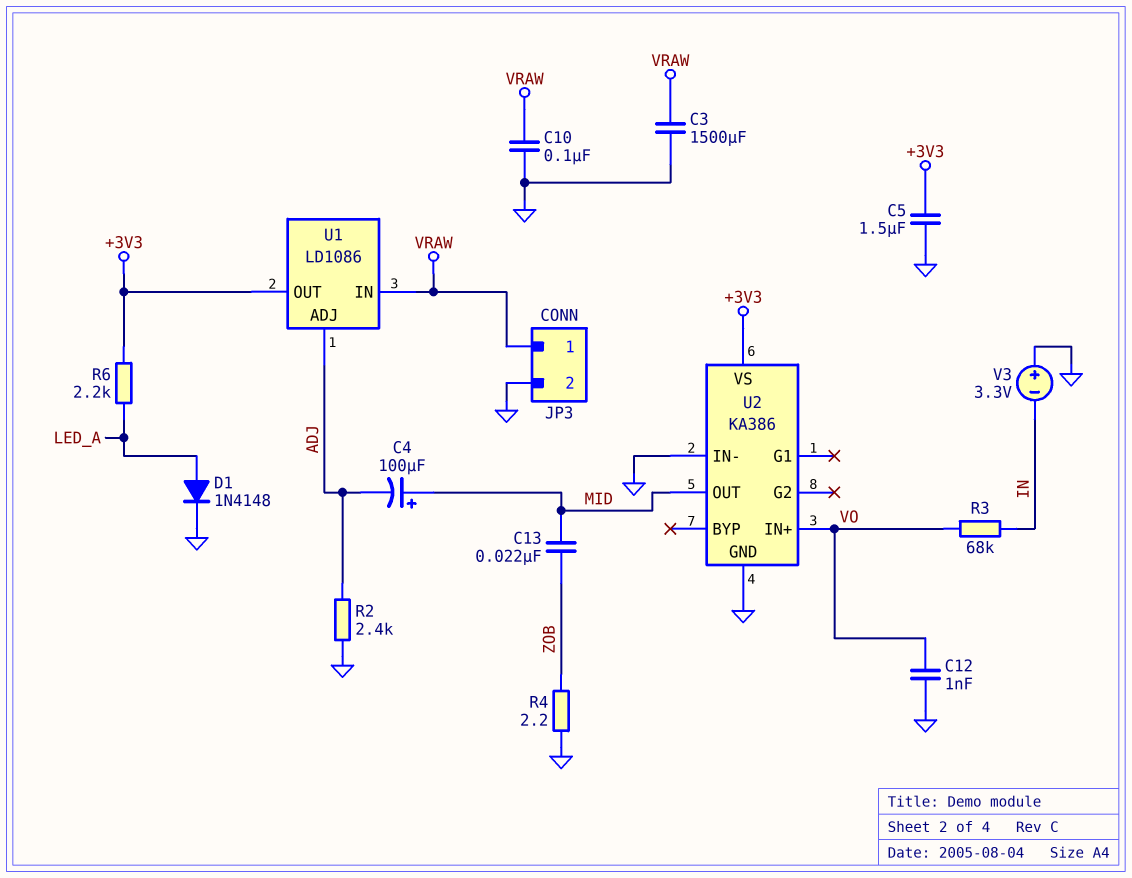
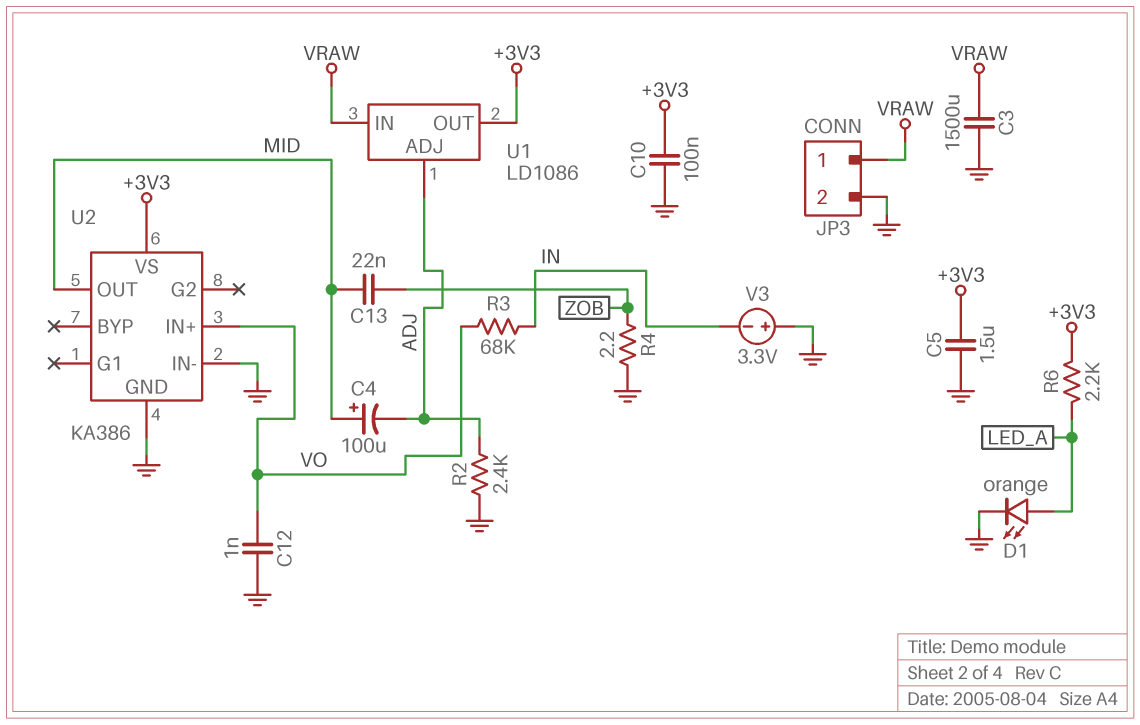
C10: 100nF (GND, VRAW) -> 100nF (+3V3, GND)
D1: diode 1N4148 (A LED_A, K GND) -> LED orange (A LED_A, K GND)

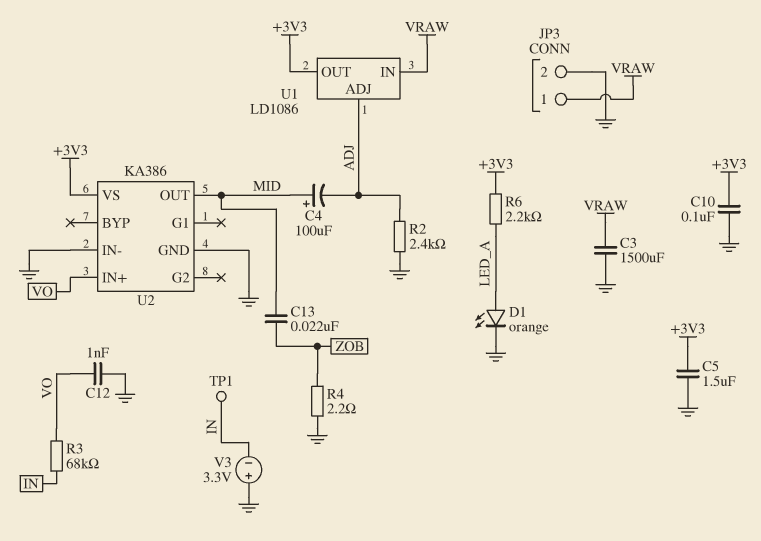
TP1: none -> test point (IN)

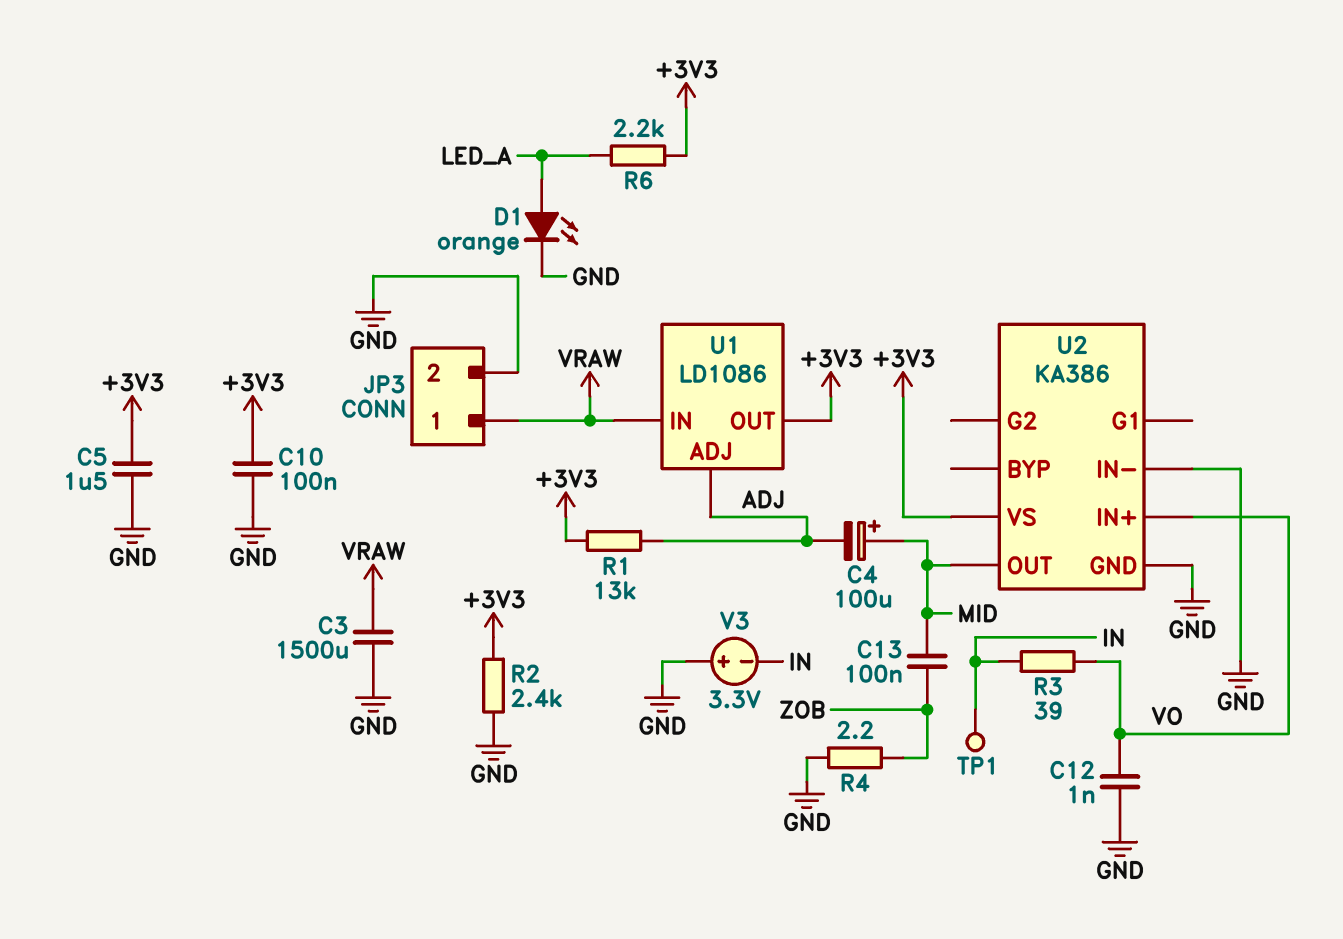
C13: 22nF (MID, ZOB) -> 100nF (MID, ZOB)
R1: none -> 13k (+3V3, ADJ)
R2: 2.4k (ADJ, GND) -> 2.4k (+3V3, GND)
R3: 68k (IN, VO) -> 39 (IN, VO)

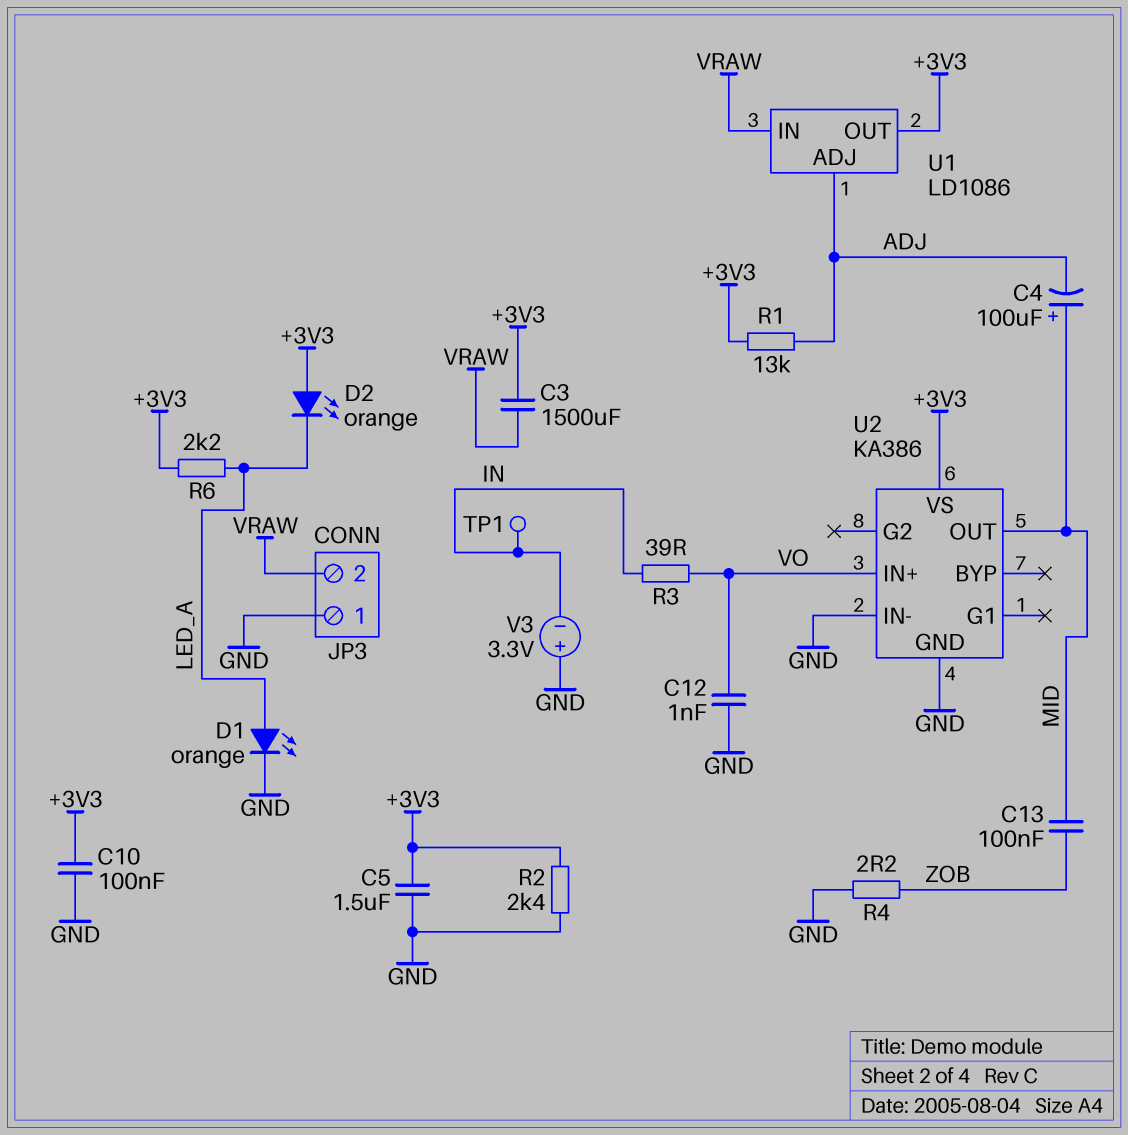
C3: 1500uF (GND, VRAW) -> 1500uF (+3V3, VRAW)
D2: none -> LED orange (A +3V3, K LED_A)
JP3 pin 1: VRAW -> GND
JP3 pin 2: GND -> VRAW

